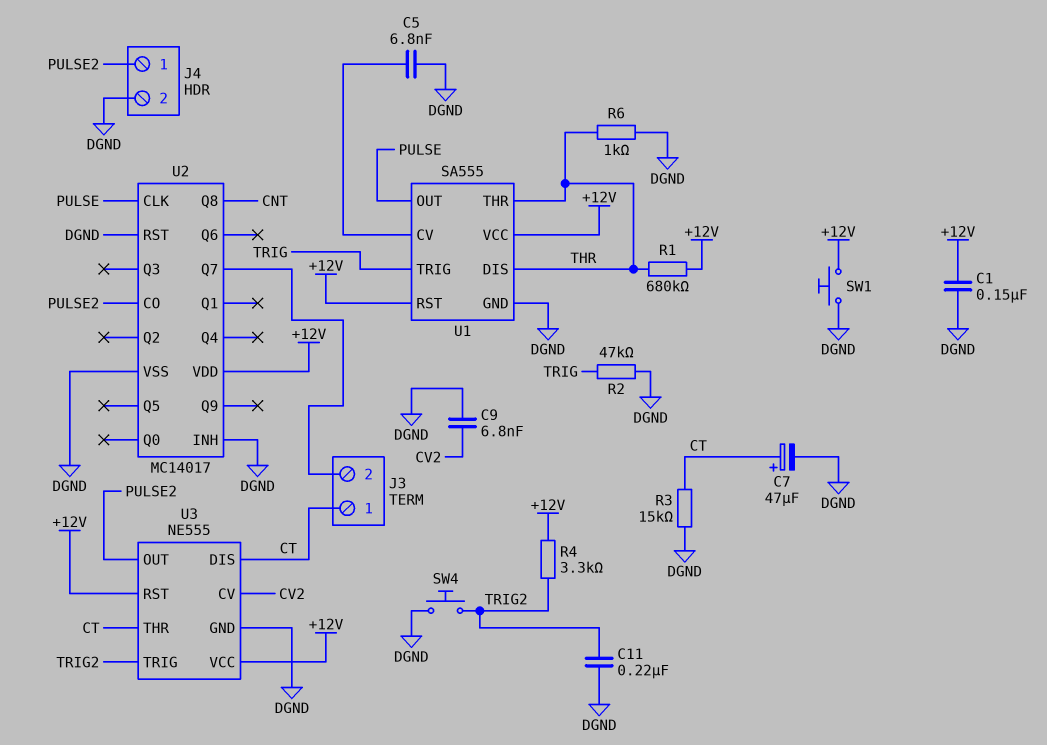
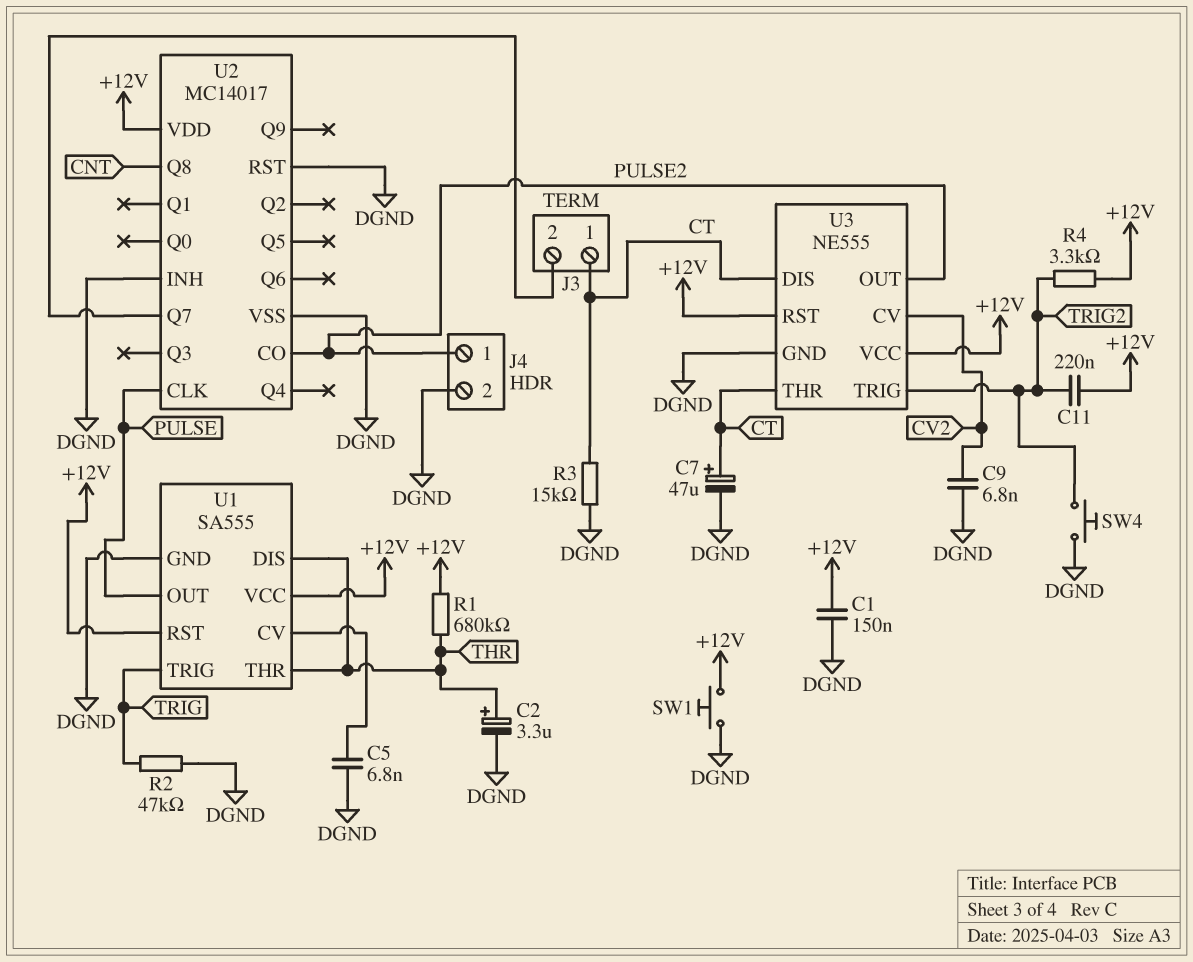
C2: none -> 3.3uF (plus THR, minus DGND)
C11: 220nF (DGND, TRIG2) -> 220nF (+12V, TRIG2)
R6: 1k (DGND, THR) -> none

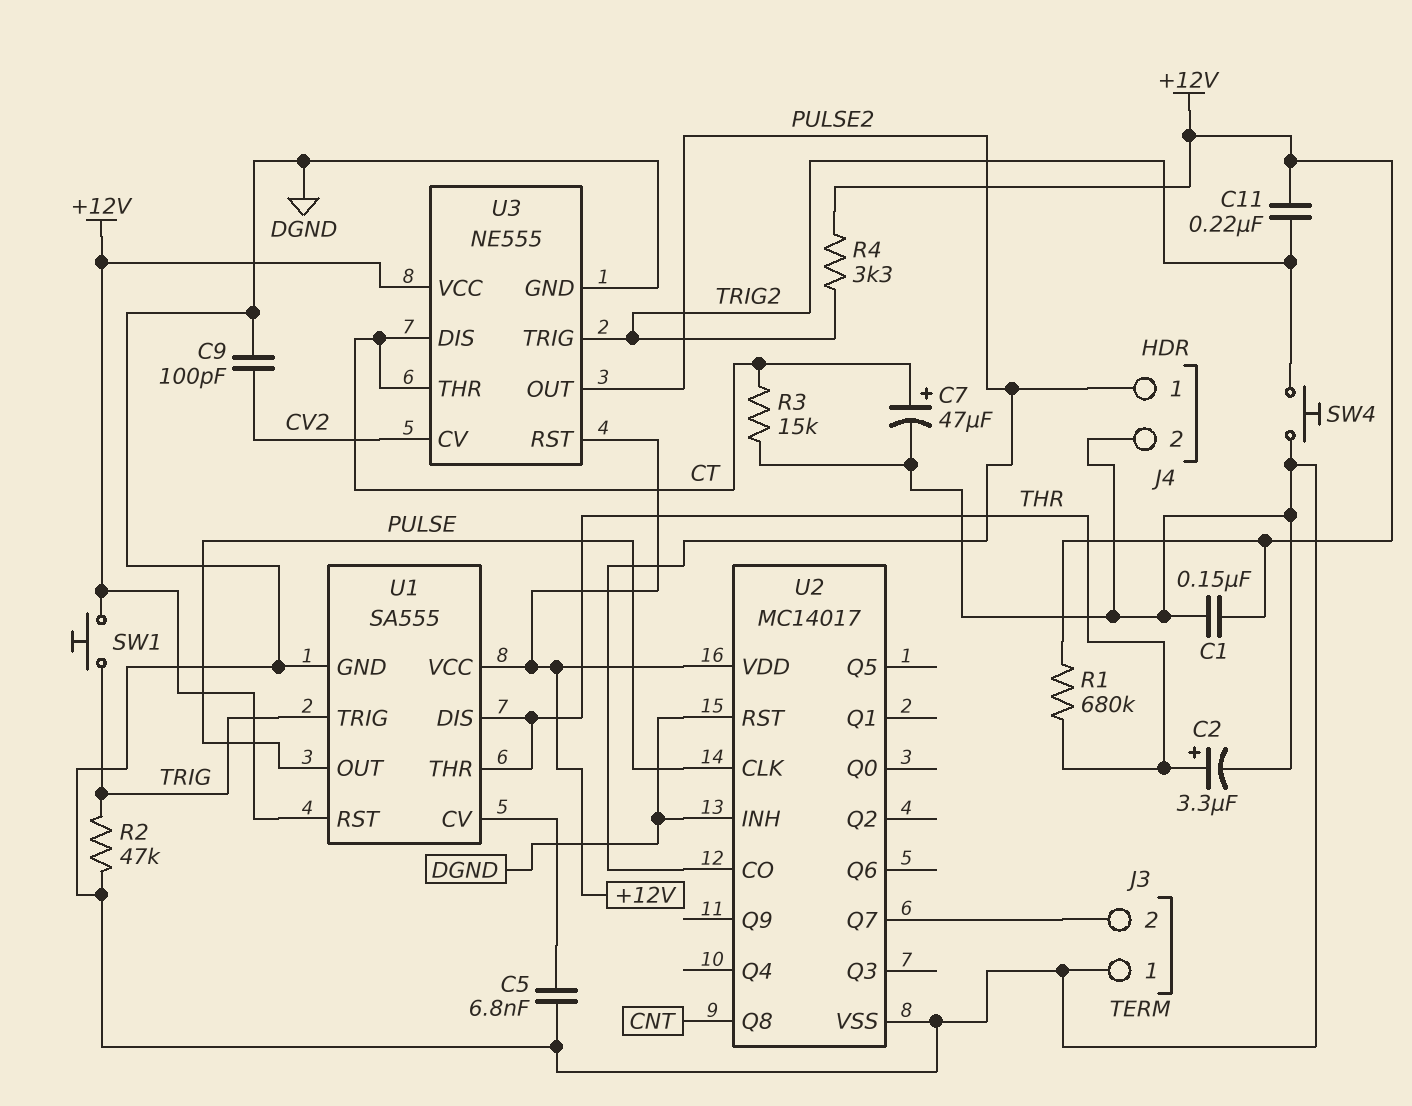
C9: 6.8nF (CV2, DGND) -> 100pF (CV2, DGND)
J3 pin 1: CT -> DGND
SW1: button (+12V, DGND) -> button (+12V, TRIG)

